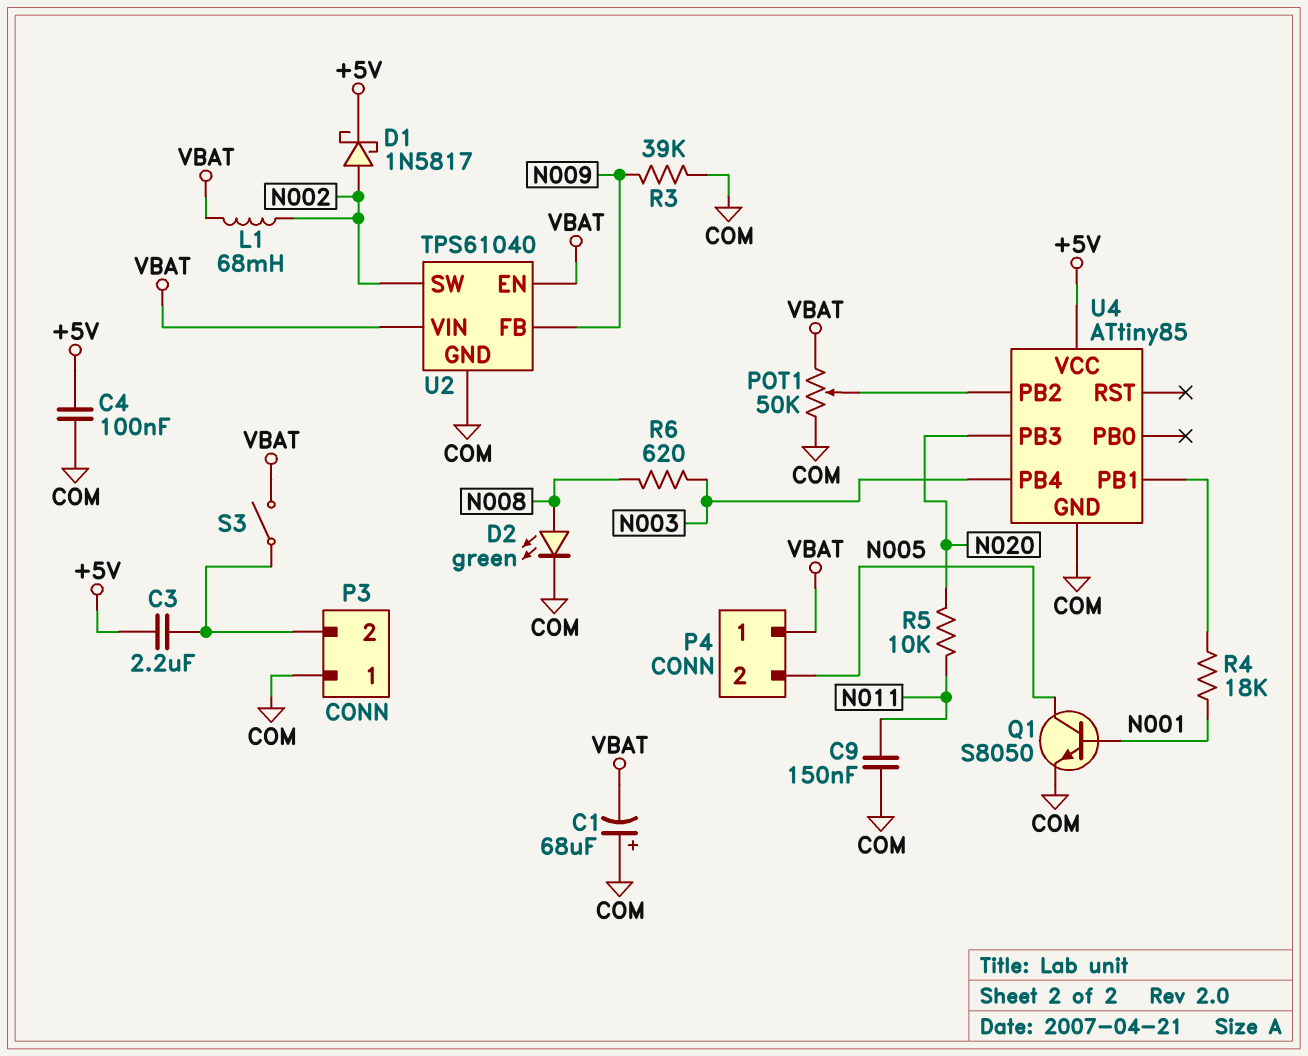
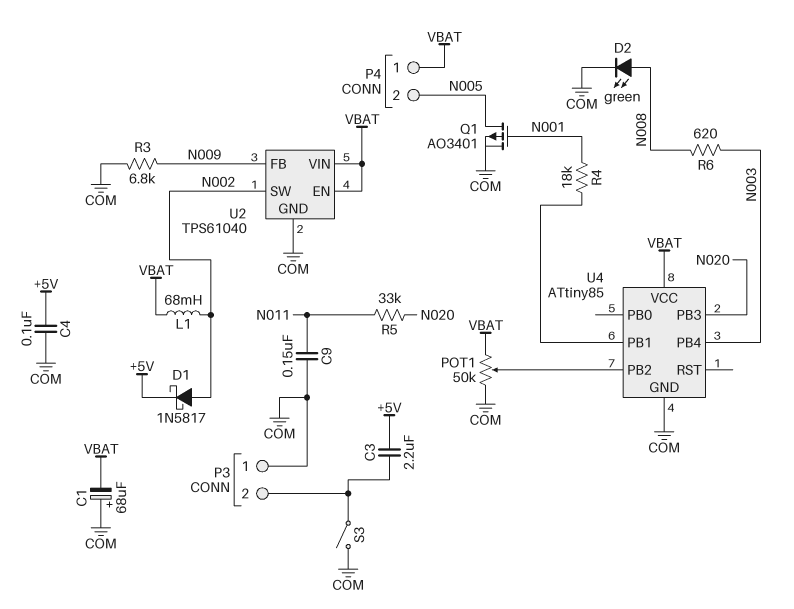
Q1: NPN S8050 (B N001, C N005, E COM) -> PMOS AO3401 (G N001, D N005, S COM)
R3: 39k (COM, N009) -> 6.8k (COM, N009)
R5: 10k (N011, N020) -> 33k (N011, N020)
S3: switch (P3/2, VBAT) -> switch (COM, P3/2)
U4 pin VCC: +5V -> VBAT

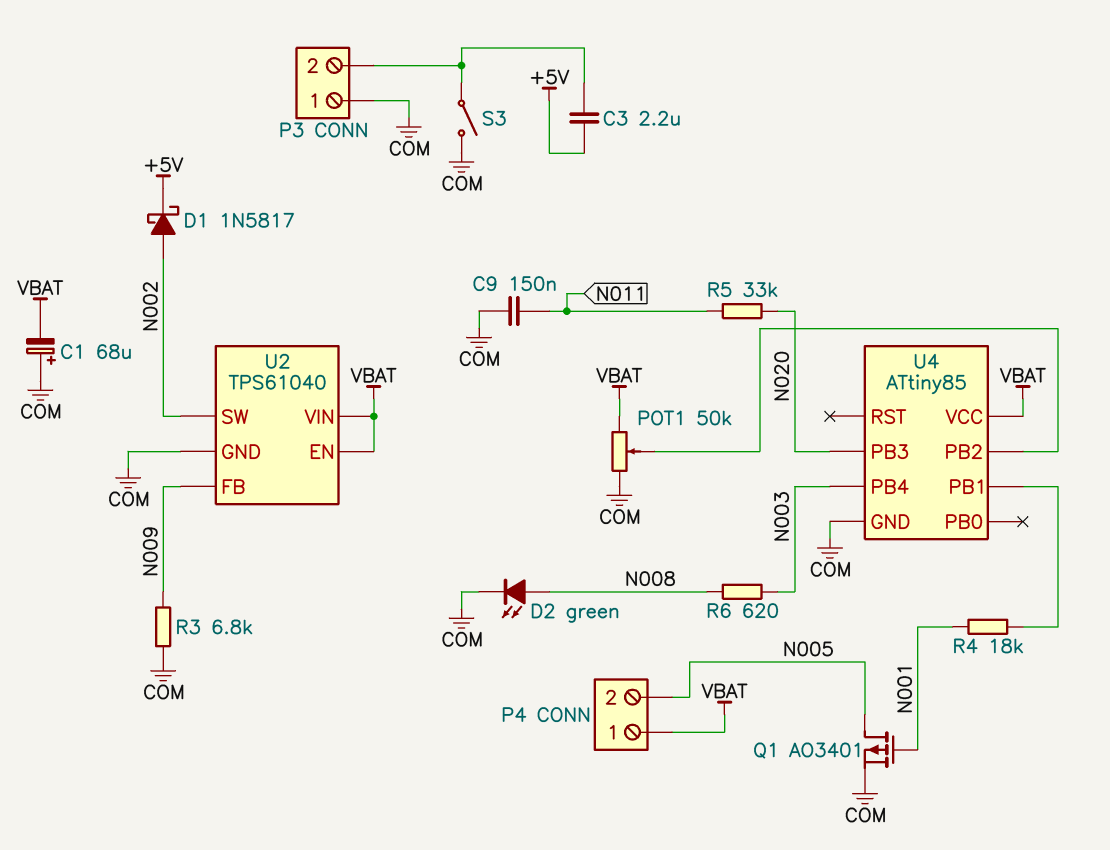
C4: 100nF (+5V, COM) -> none
L1: 68mH (N002, VBAT) -> none

